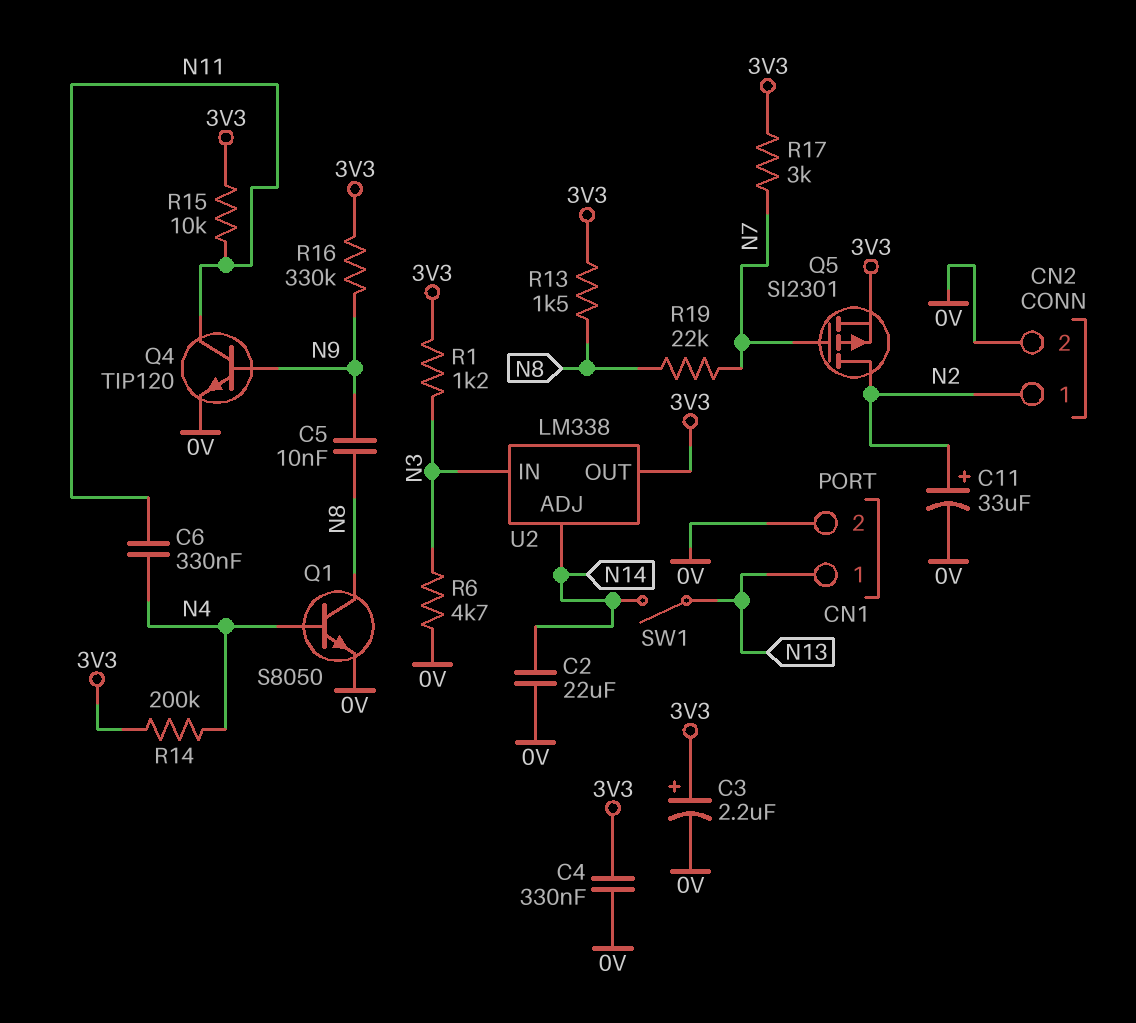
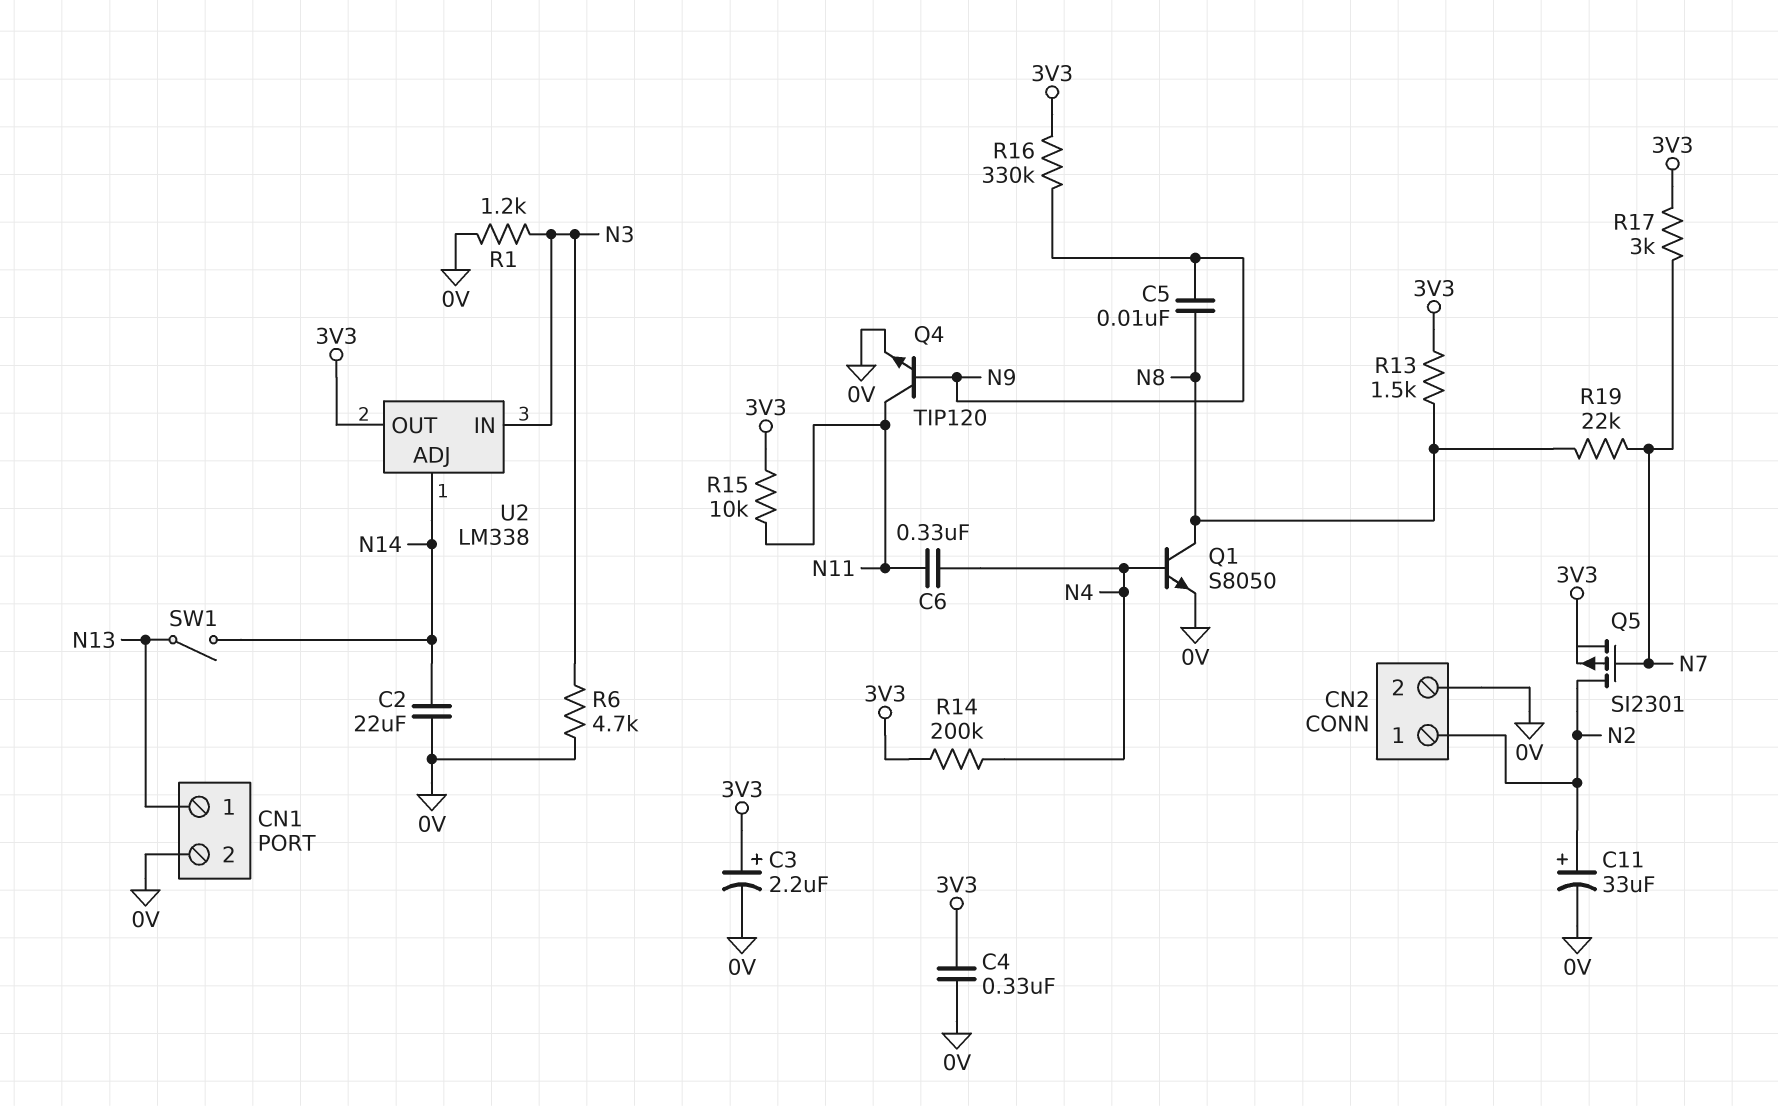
R1: 1.2k (3V3, N3) -> 1.2k (0V, N3)

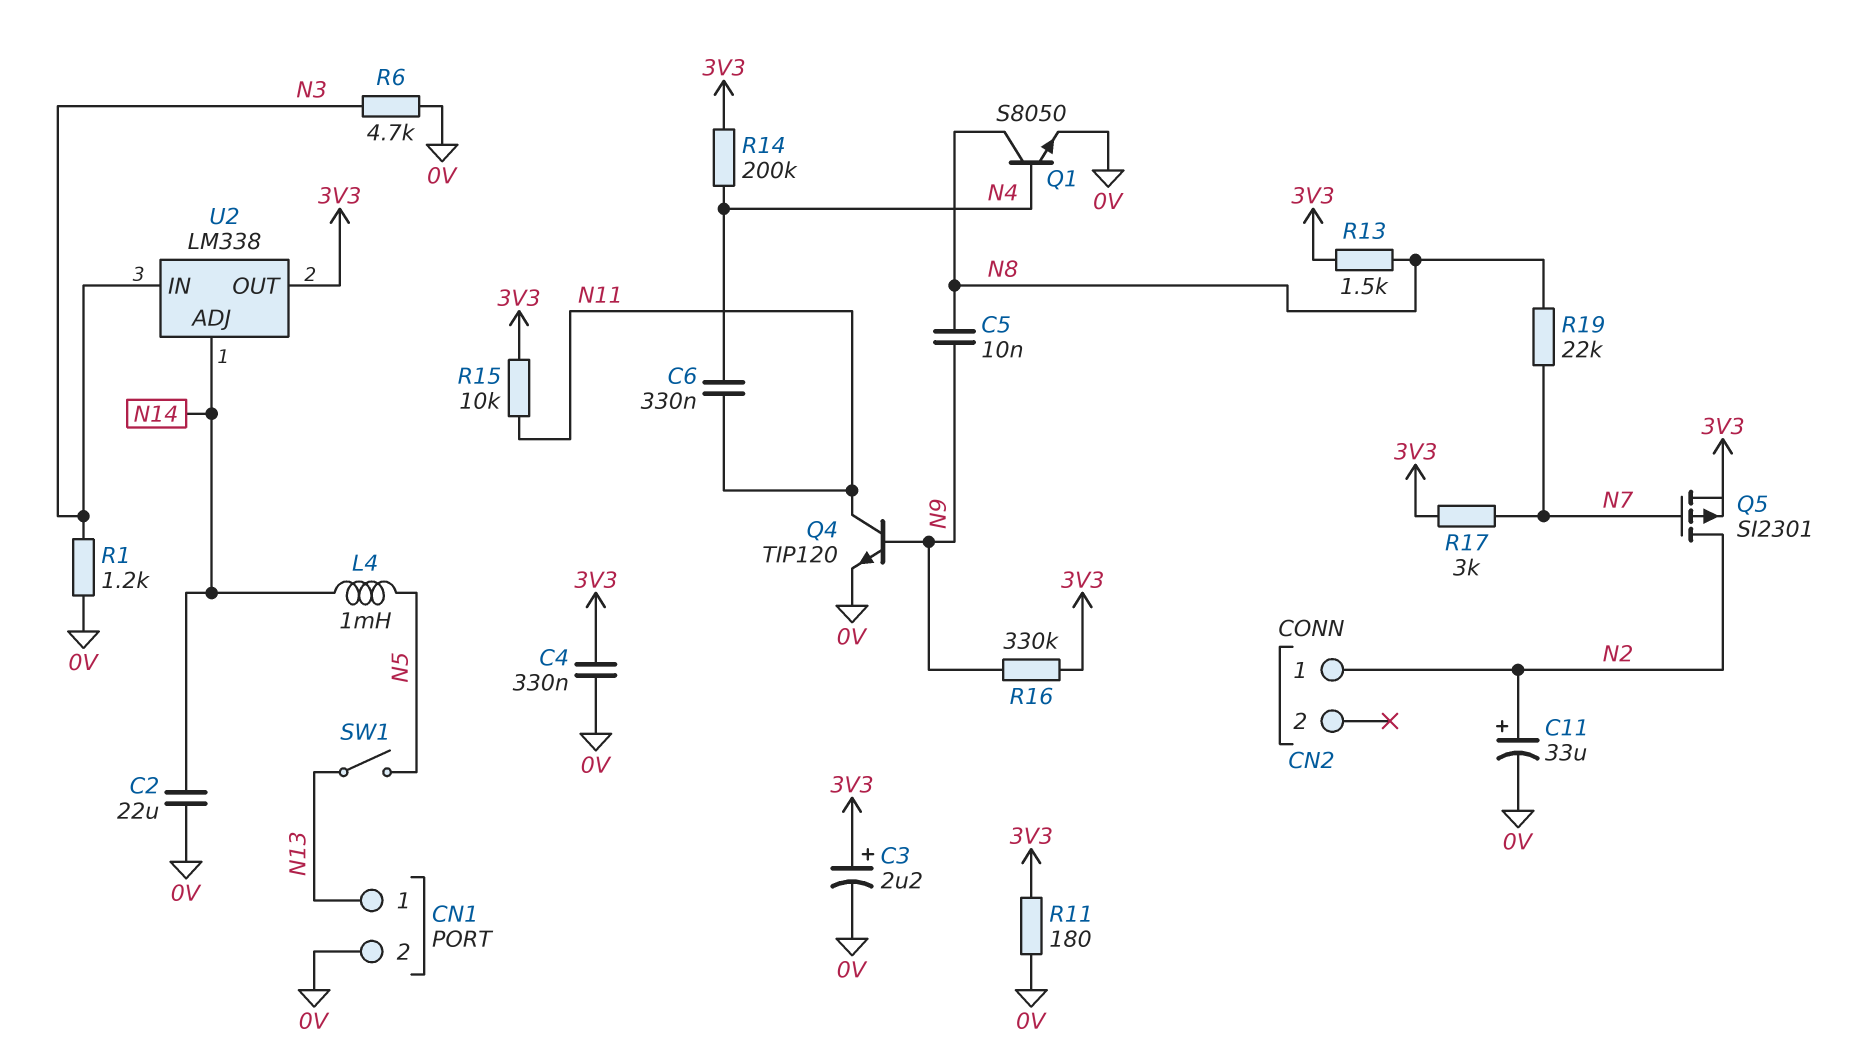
CN2 pin 2: 0V -> none
L4: none -> 1mH (N5, N14)
R11: none -> 180 (0V, 3V3)
SW1: switch (N13, N14) -> switch (N5, N13)

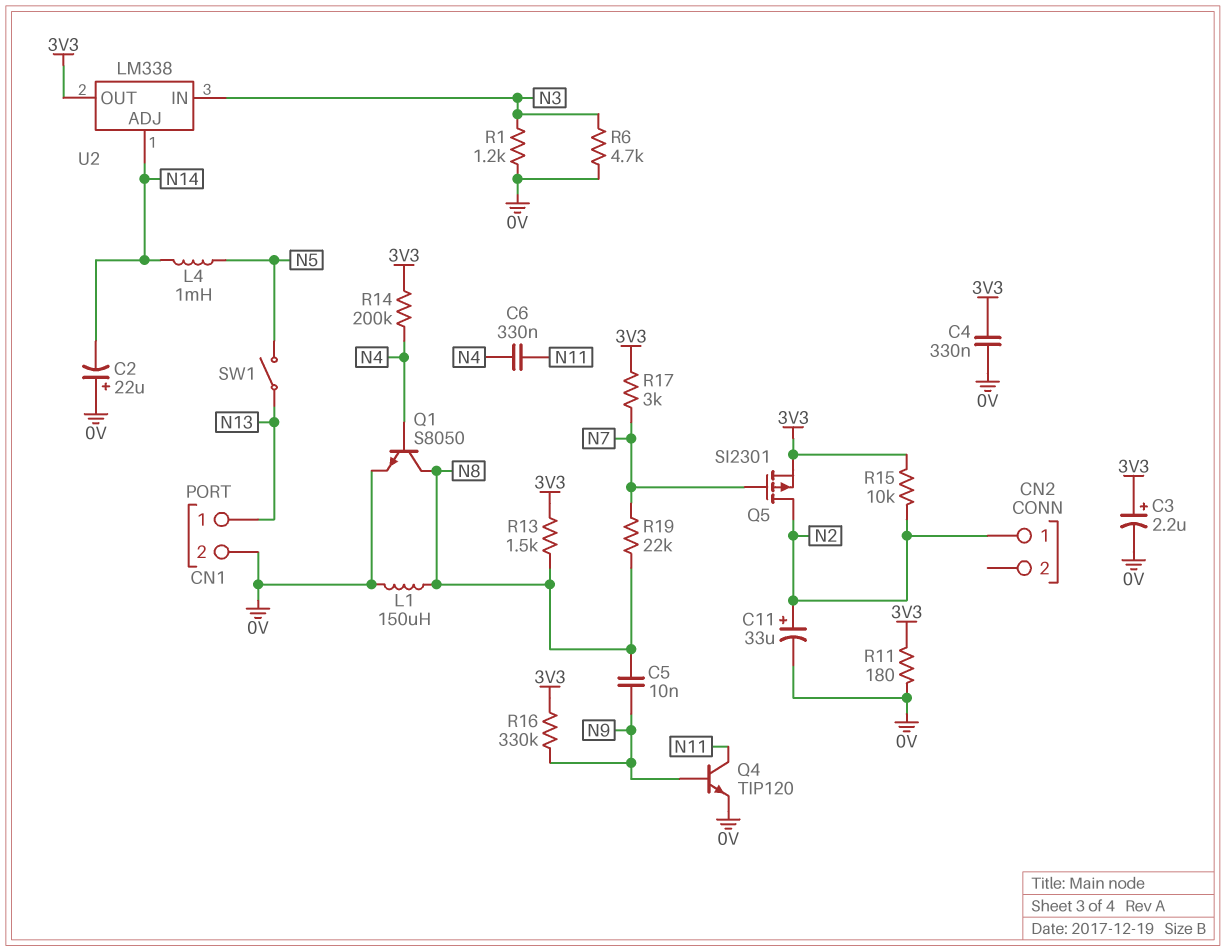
C2: 22uF (0V, N14) -> 22uF (plus 0V, minus N14)
L1: none -> 150uH (0V, N8)
R15: 10k (3V3, N11) -> 10k (3V3, N2)

